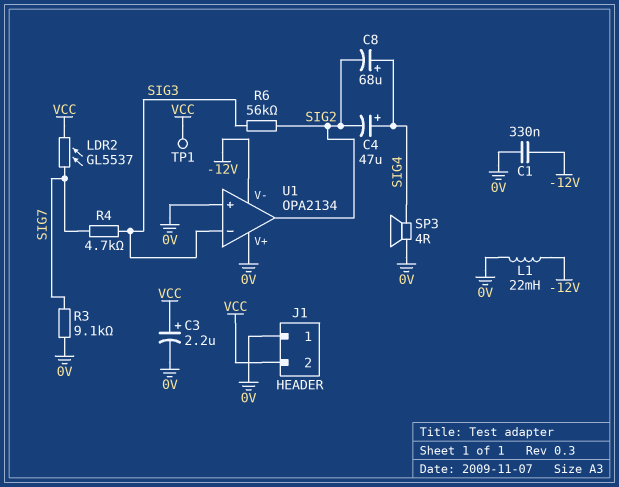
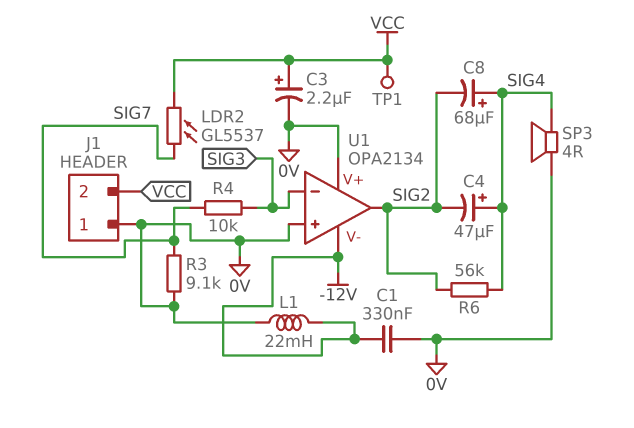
R4: 4.7k (SIG3, SIG7) -> 10k (SIG3, SIG7)
R6: 56k (SIG2, SIG3) -> 56k (SIG2, SIG4)

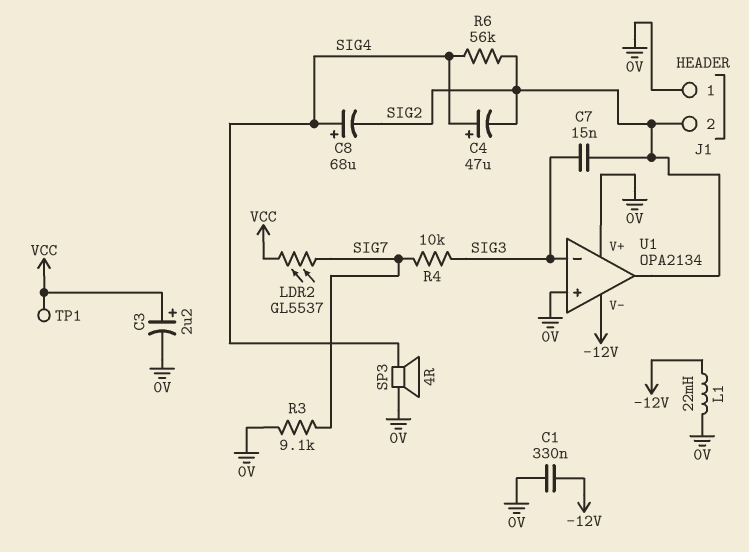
C7: none -> 15nF (SIG2, SIG3)
J1 pin 2: VCC -> SIG2

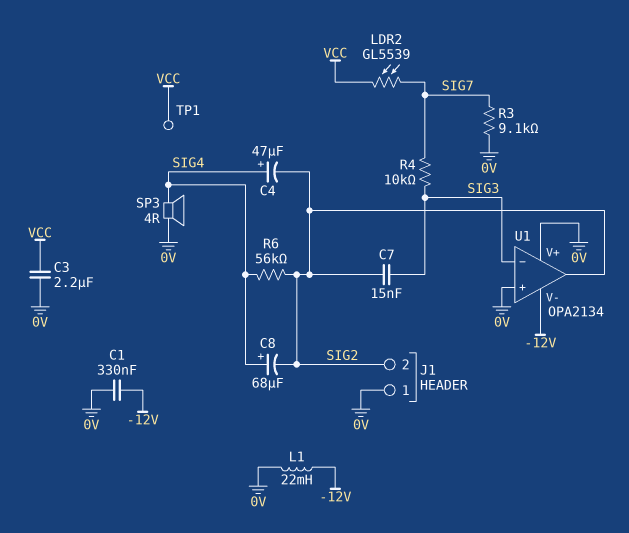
C3: 2.2uF (plus VCC, minus 0V) -> 2.2uF (0V, VCC)
LDR2: GL5537 (SIG7, VCC) -> GL5539 (SIG7, VCC)

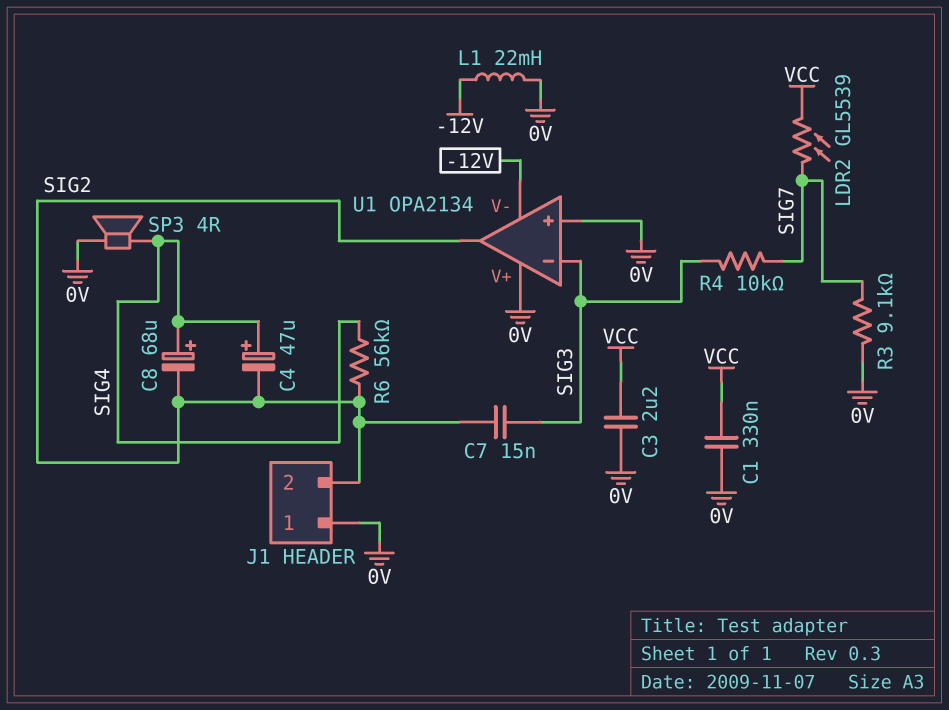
C1: 330nF (-12V, 0V) -> 330nF (0V, VCC)
TP1: test point (VCC) -> none

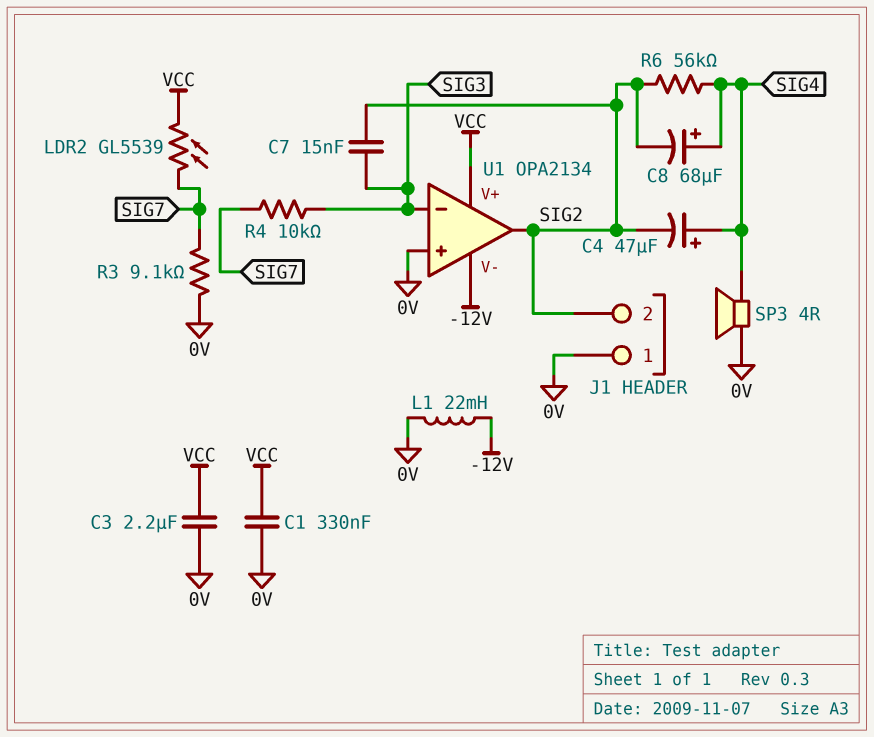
U1 pin V+: 0V -> VCC

